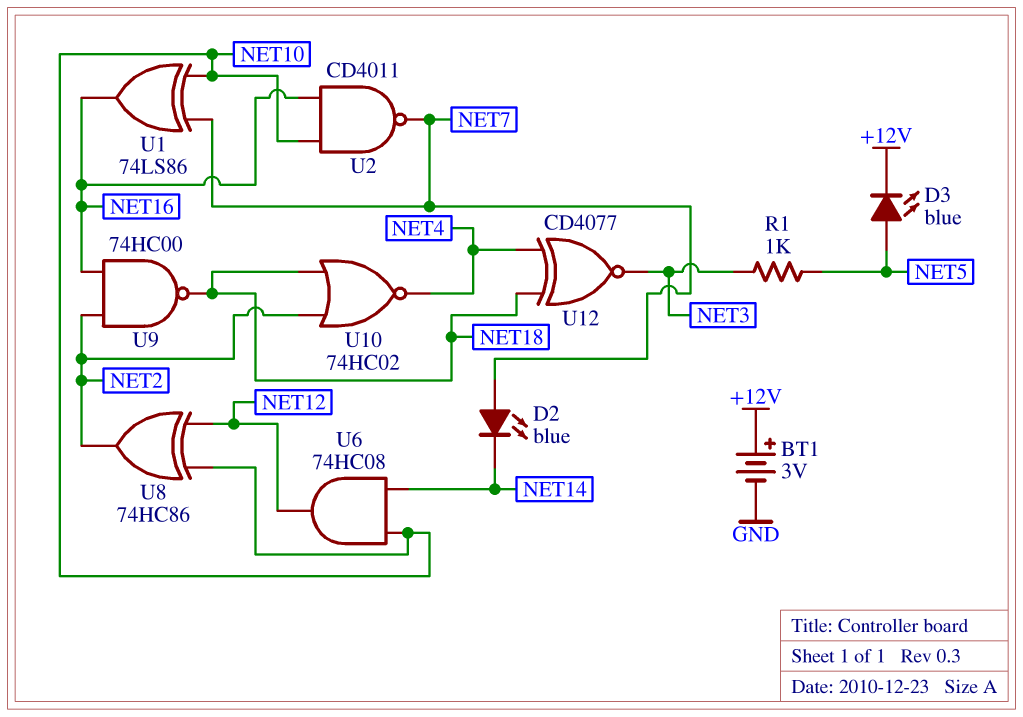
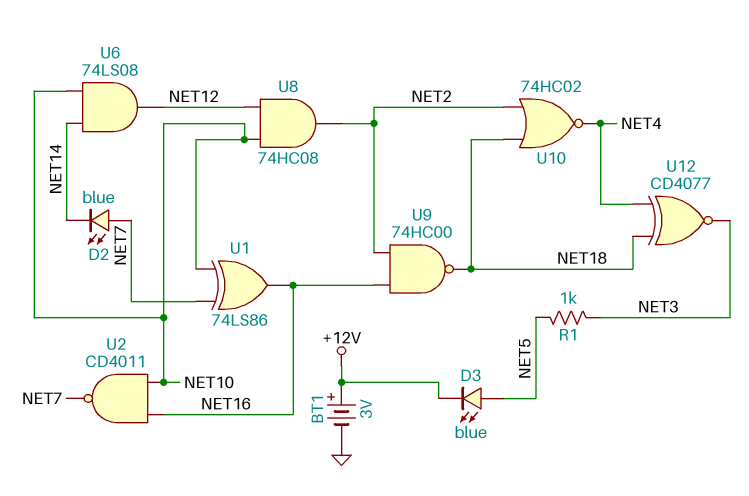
U6: AND 74HC08 (in NET10, in NET14, out NET12) -> AND 74LS08 (in NET10, in NET14, out NET12)
U8: XOR 74HC86 (in NET10, in NET12, out NET2) -> AND 74HC08 (in NET10, in NET12, out NET2)

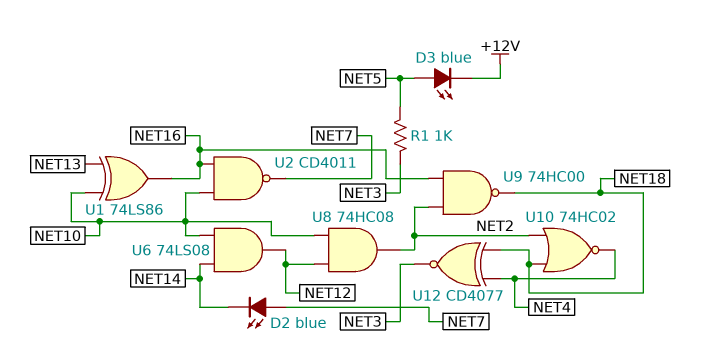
BT1: 3V (plus +12V, minus GND) -> none
U1: XOR 74LS86 (in NET7, in NET10, out NET16) -> XOR 74LS86 (in NET10, in NET13, out NET16)

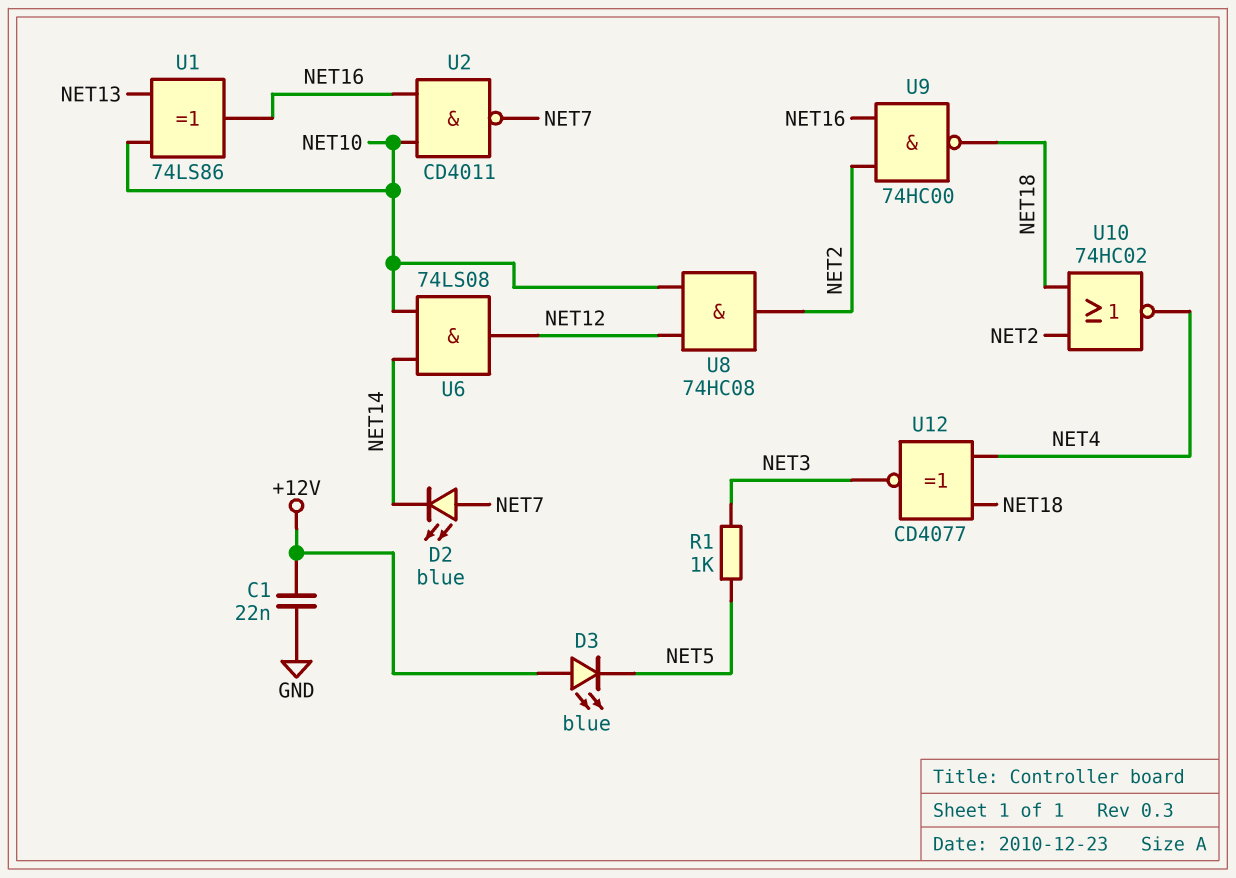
C1: none -> 22nF (+12V, GND)
D3: LED blue (A NET5, K +12V) -> LED blue (A +12V, K NET5)

